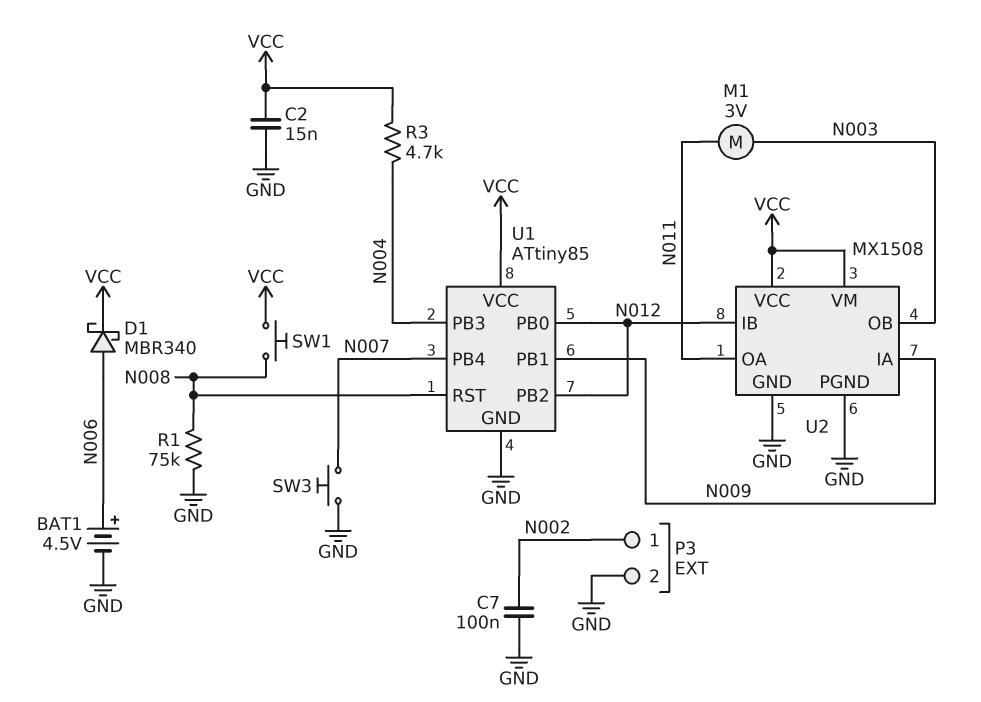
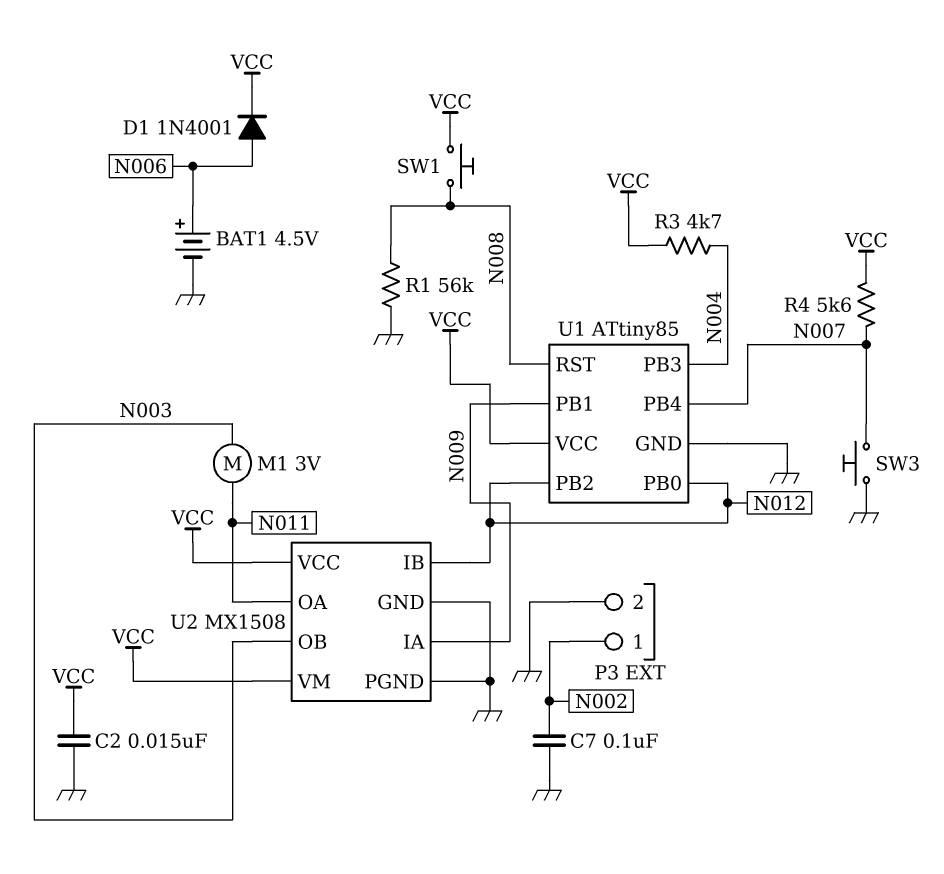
D1: schottky MBR340 (A N006, K VCC) -> diode 1N4001 (A N006, K VCC)
R1: 75k (GND, N008) -> 56k (GND, N008)
R4: none -> 5.6k (N007, VCC)

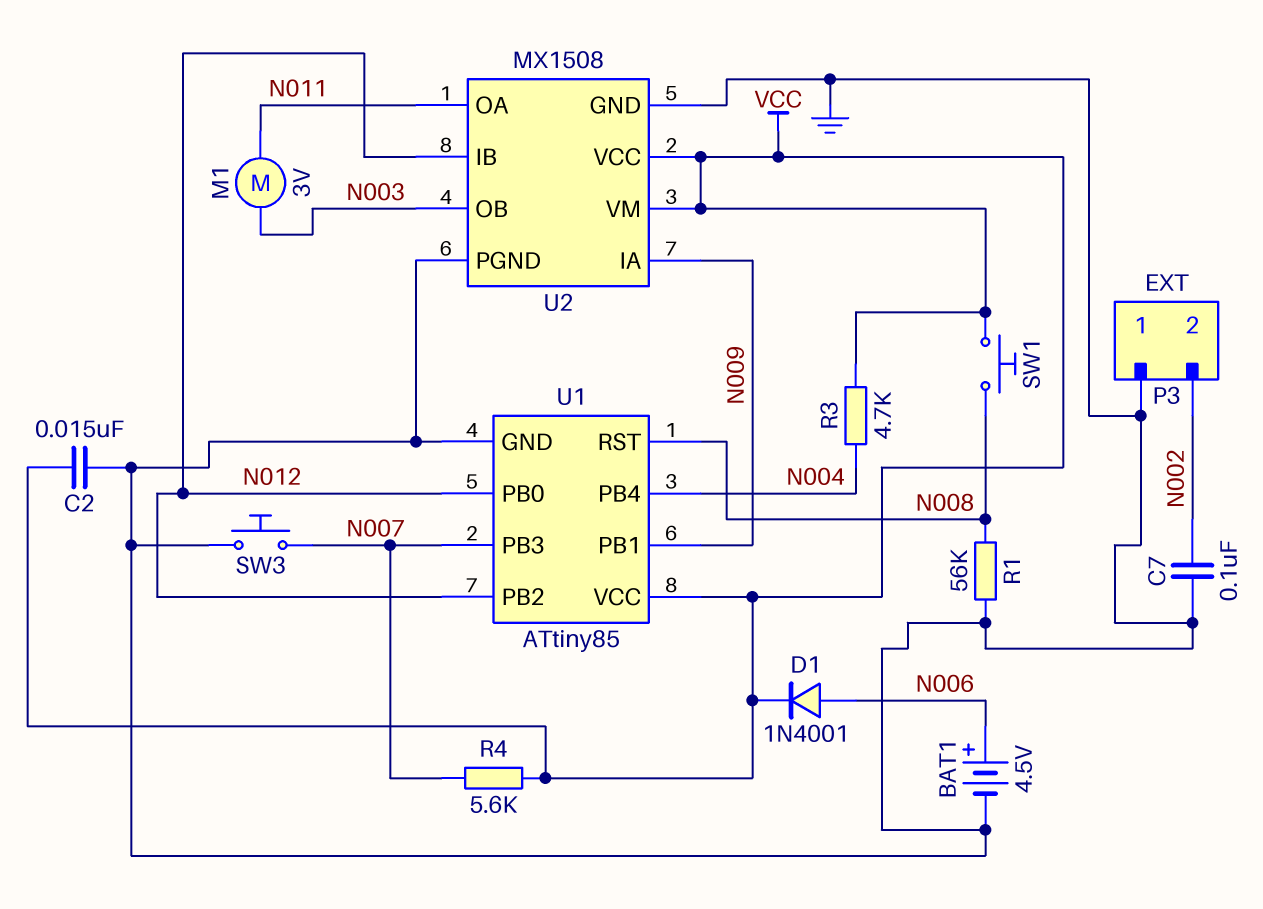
P3 pin 1: N002 -> GND
P3 pin 2: GND -> N002
U1 pin PB3: N004 -> N007
U1 pin PB4: N007 -> N004

